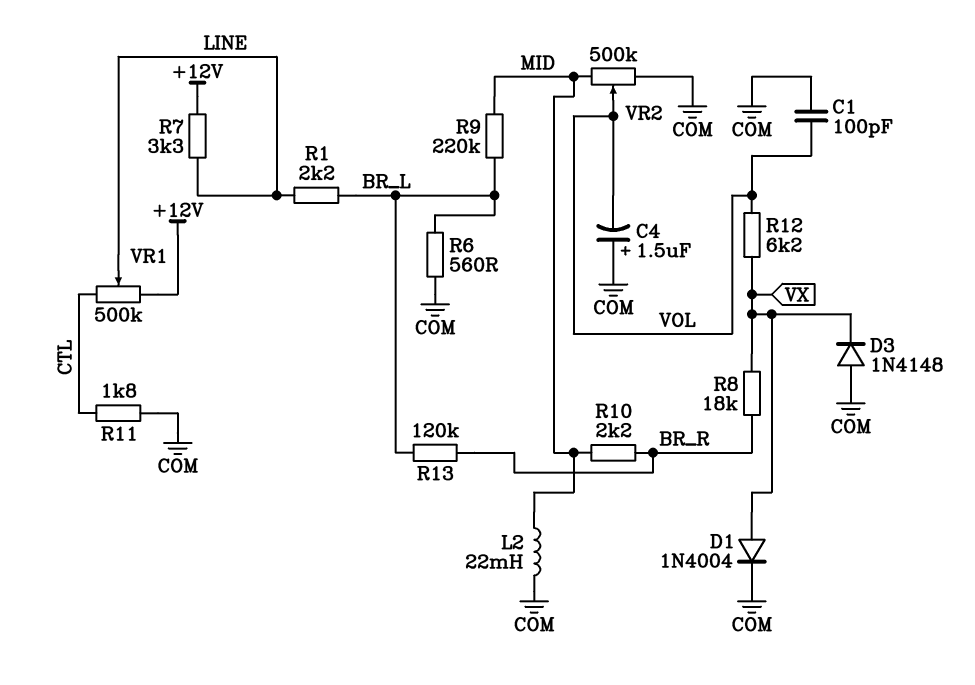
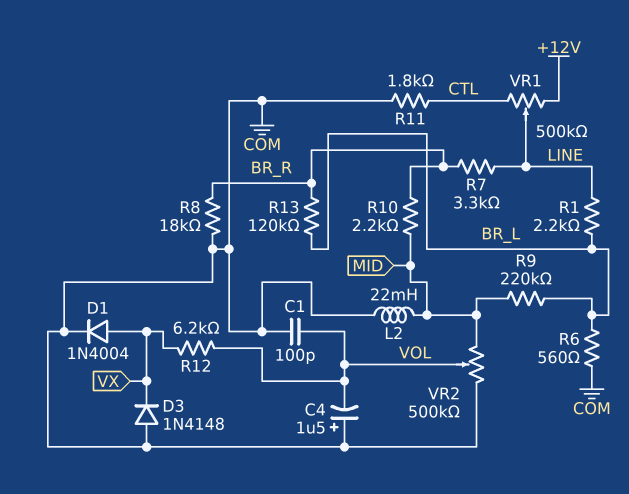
R7: 3.3k (+12V, LINE) -> 3.3k (BR_R, LINE)
R8: 18k (BR_R, VX) -> 18k (BR_R, COM)

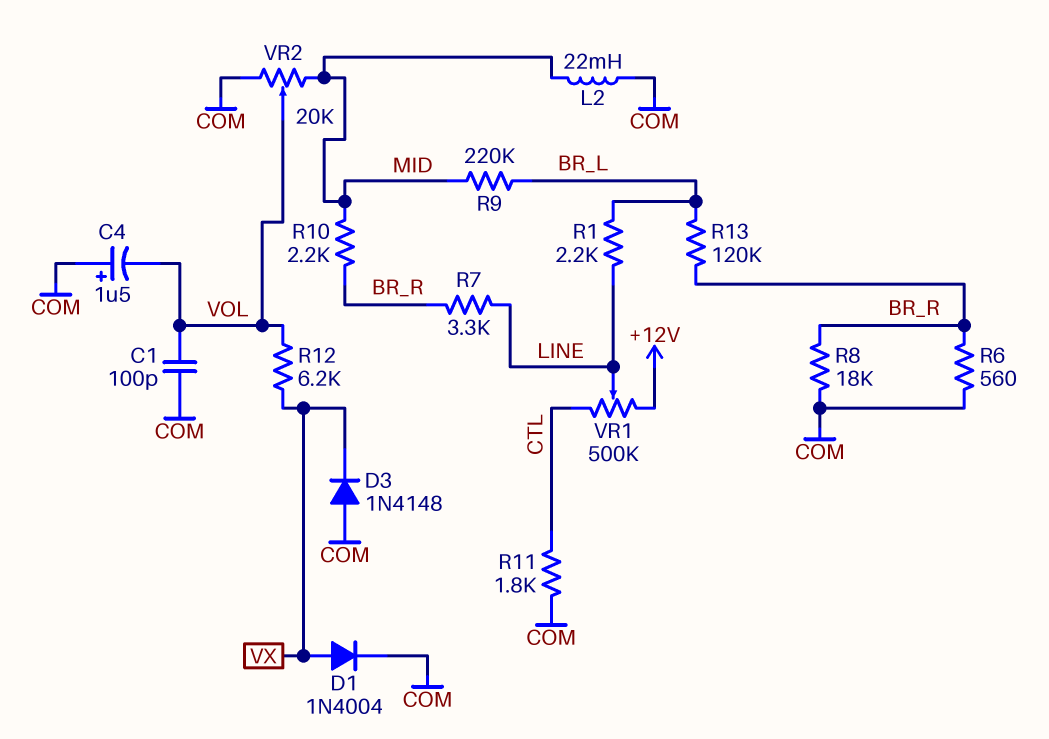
R6: 560 (BR_L, COM) -> 560 (BR_R, COM)
VR2: 500k (COM, MID, wiper VOL) -> 20k (COM, MID, wiper VOL)

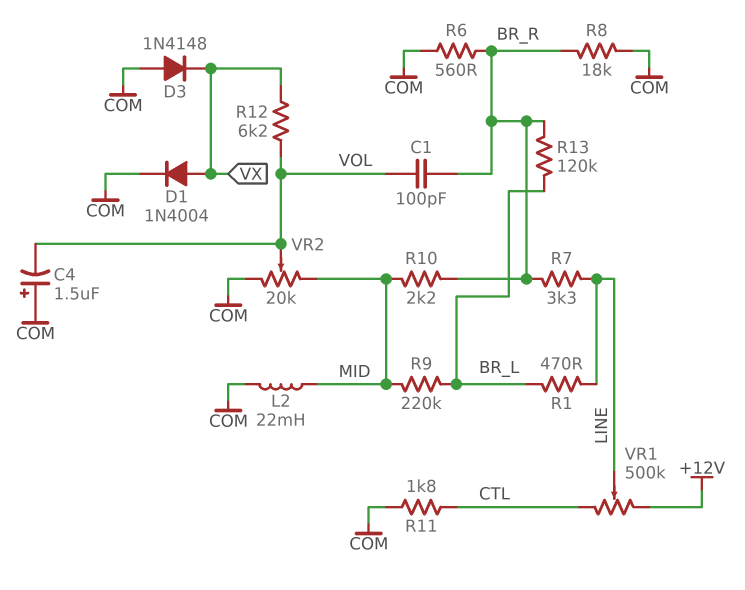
C1: 100pF (COM, VOL) -> 100pF (BR_R, VOL)
R1: 2.2k (BR_L, LINE) -> 470 (BR_L, LINE)

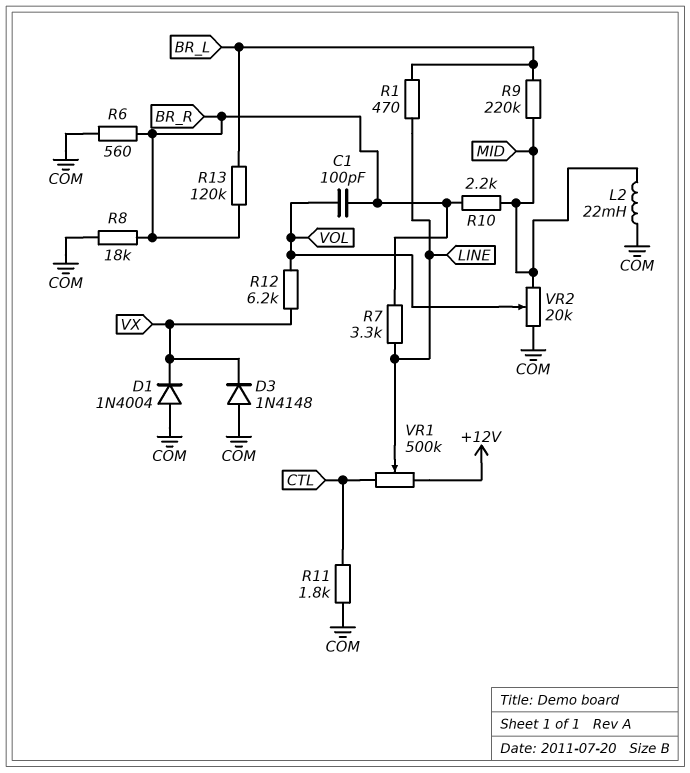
C4: 1.5uF (plus COM, minus VOL) -> none
D1: diode 1N4004 (A VX, K COM) -> diode 1N4004 (A COM, K VX)

